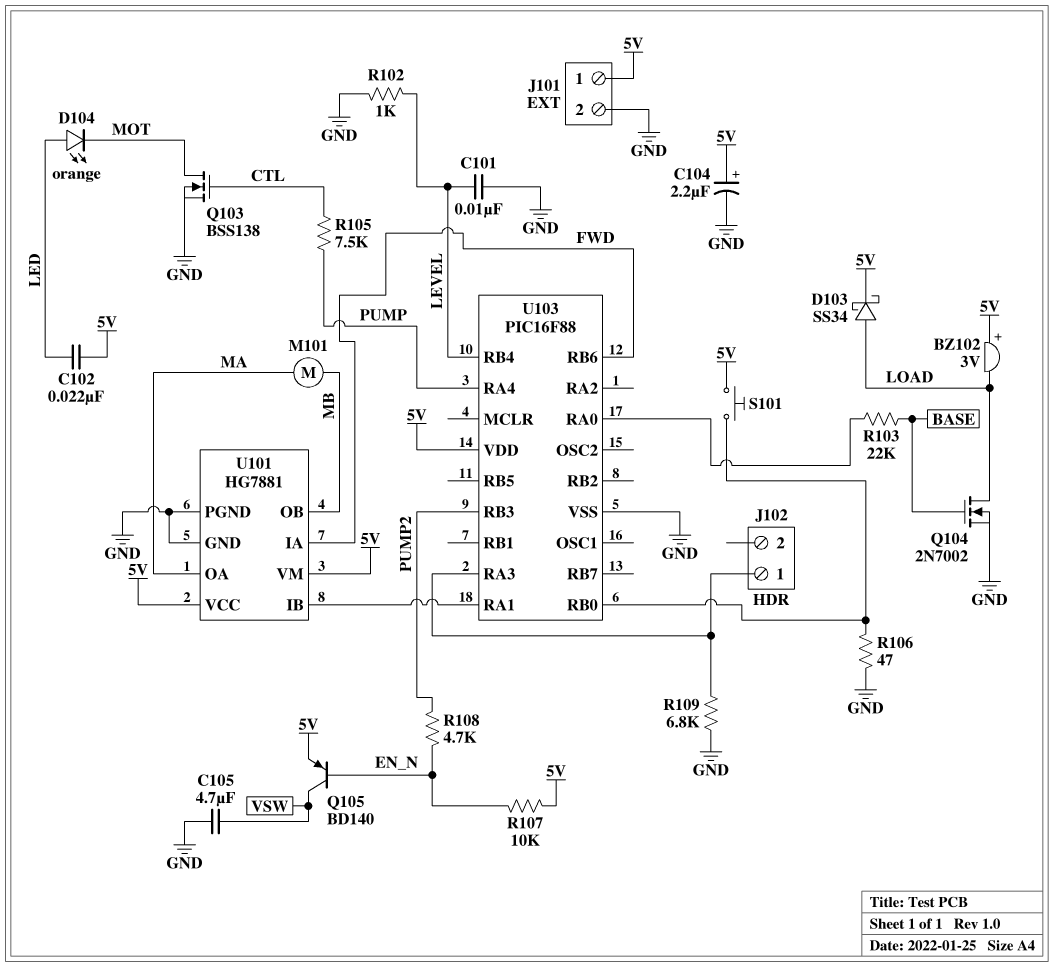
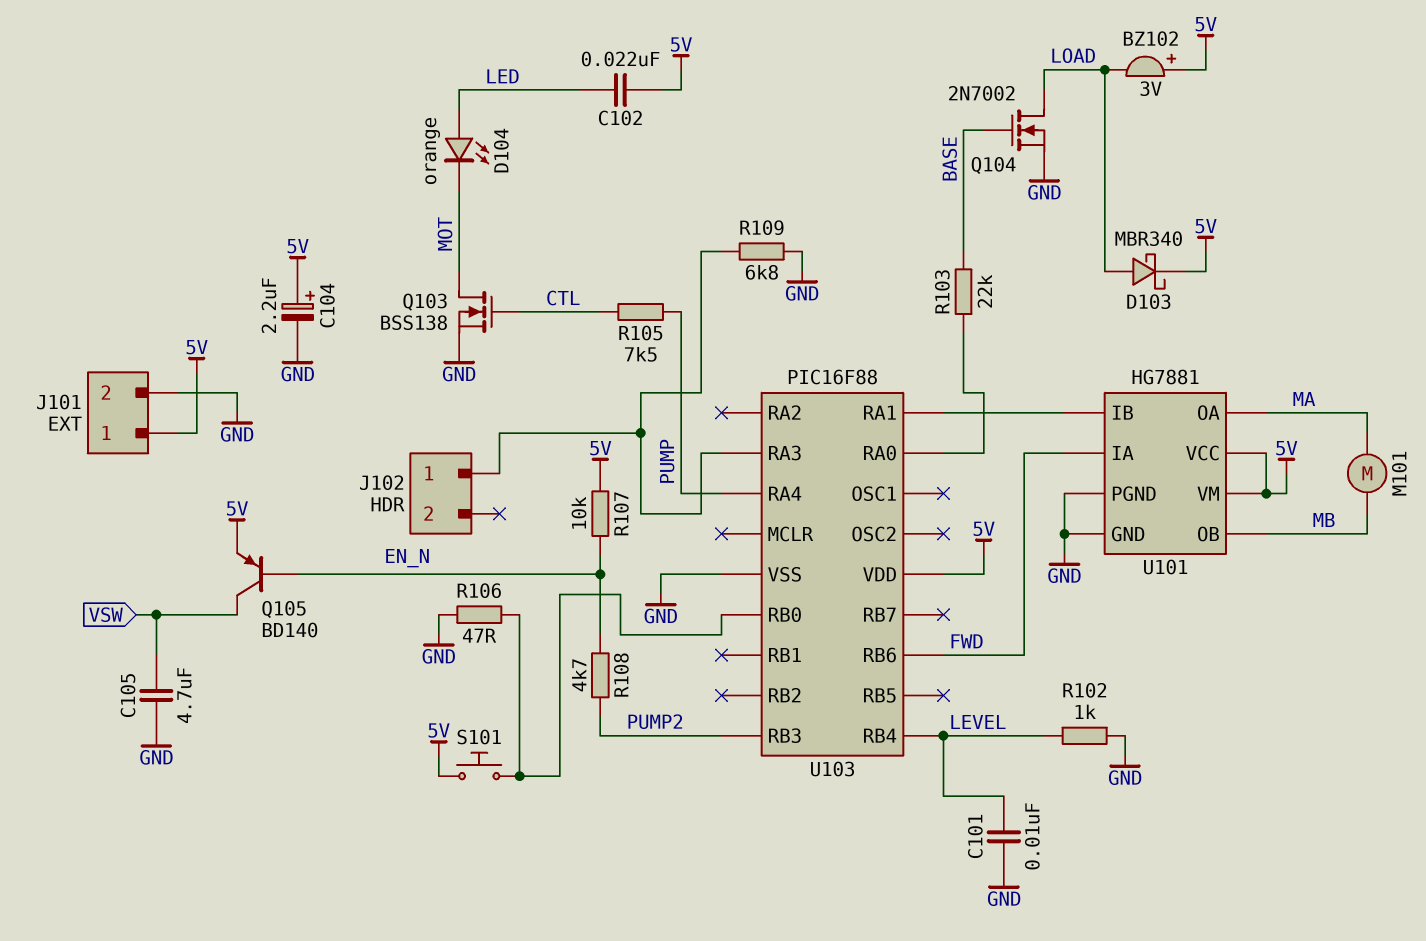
D103: schottky SS34 (A LOAD, K 5V) -> schottky MBR340 (A LOAD, K 5V)

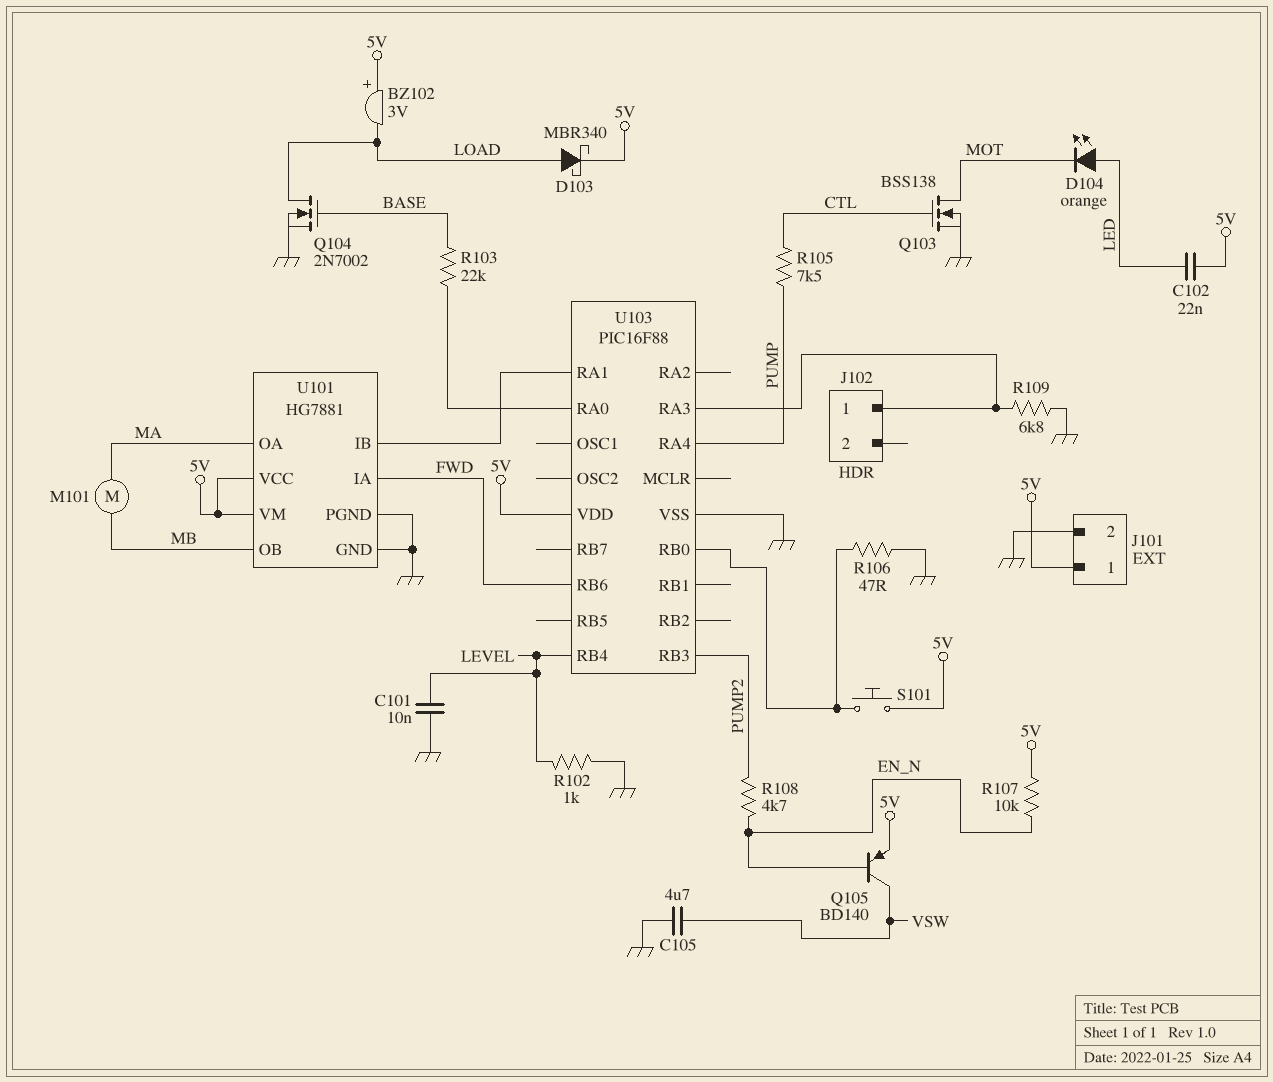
C104: 2.2uF (plus 5V, minus GND) -> none

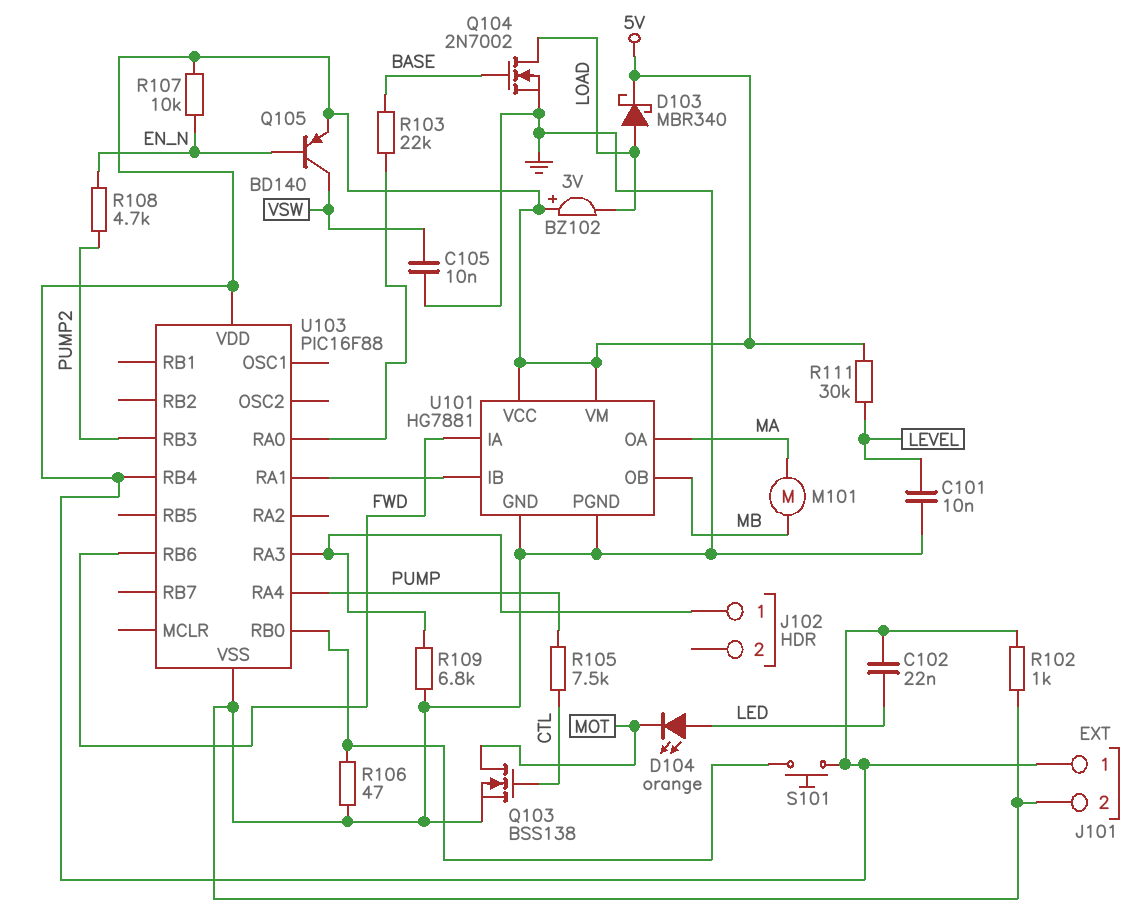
C105: 4.7uF (GND, VSW) -> 10nF (GND, VSW)
R102: 1k (GND, LEVEL) -> 1k (5V, GND)
R111: none -> 30k (5V, LEVEL)
U103 pin RB4: LEVEL -> 5V

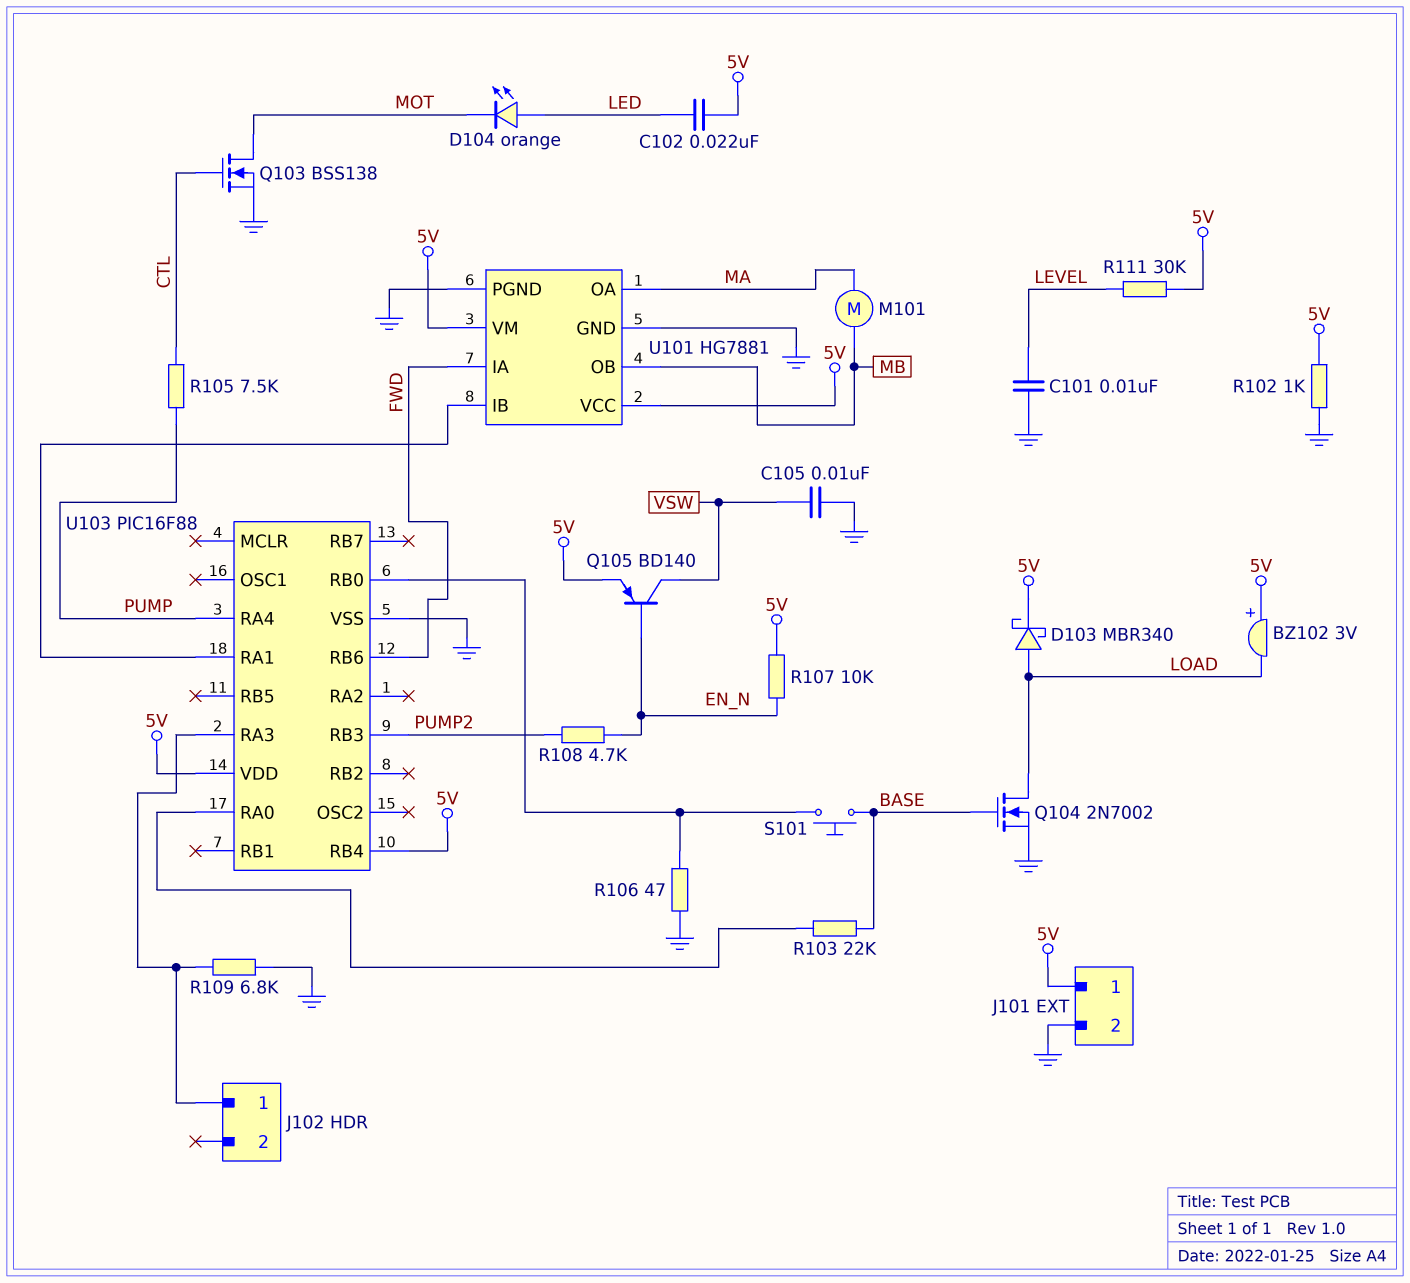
S101: button (5V, U103/RB0) -> button (BASE, U103/RB0)

